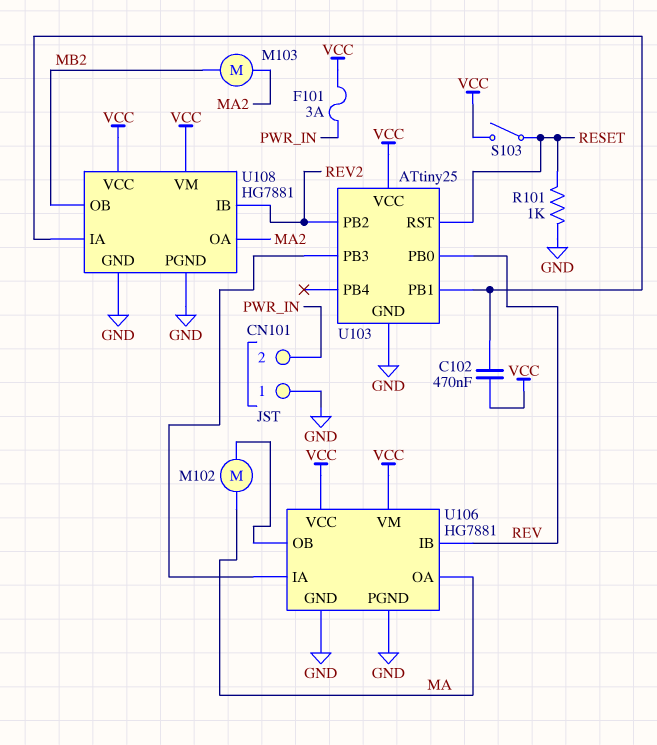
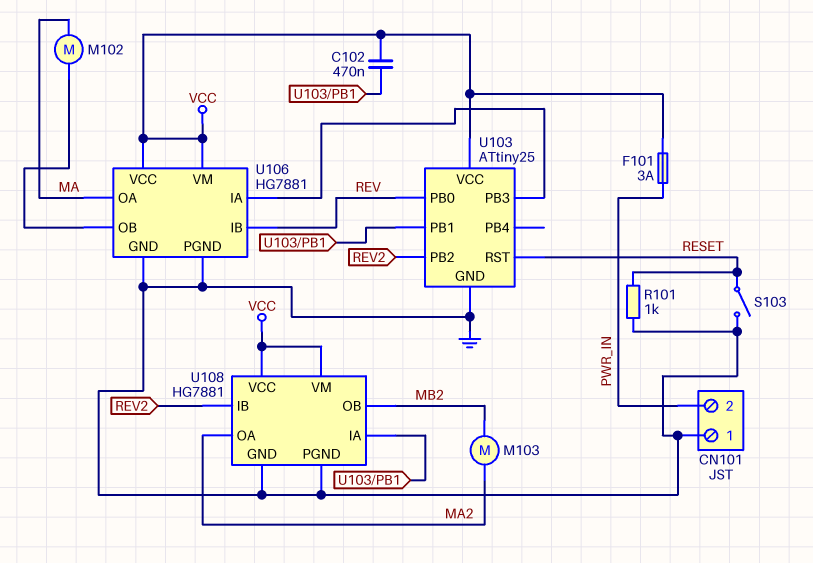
S103: switch (RESET, VCC) -> switch (GND, RESET)

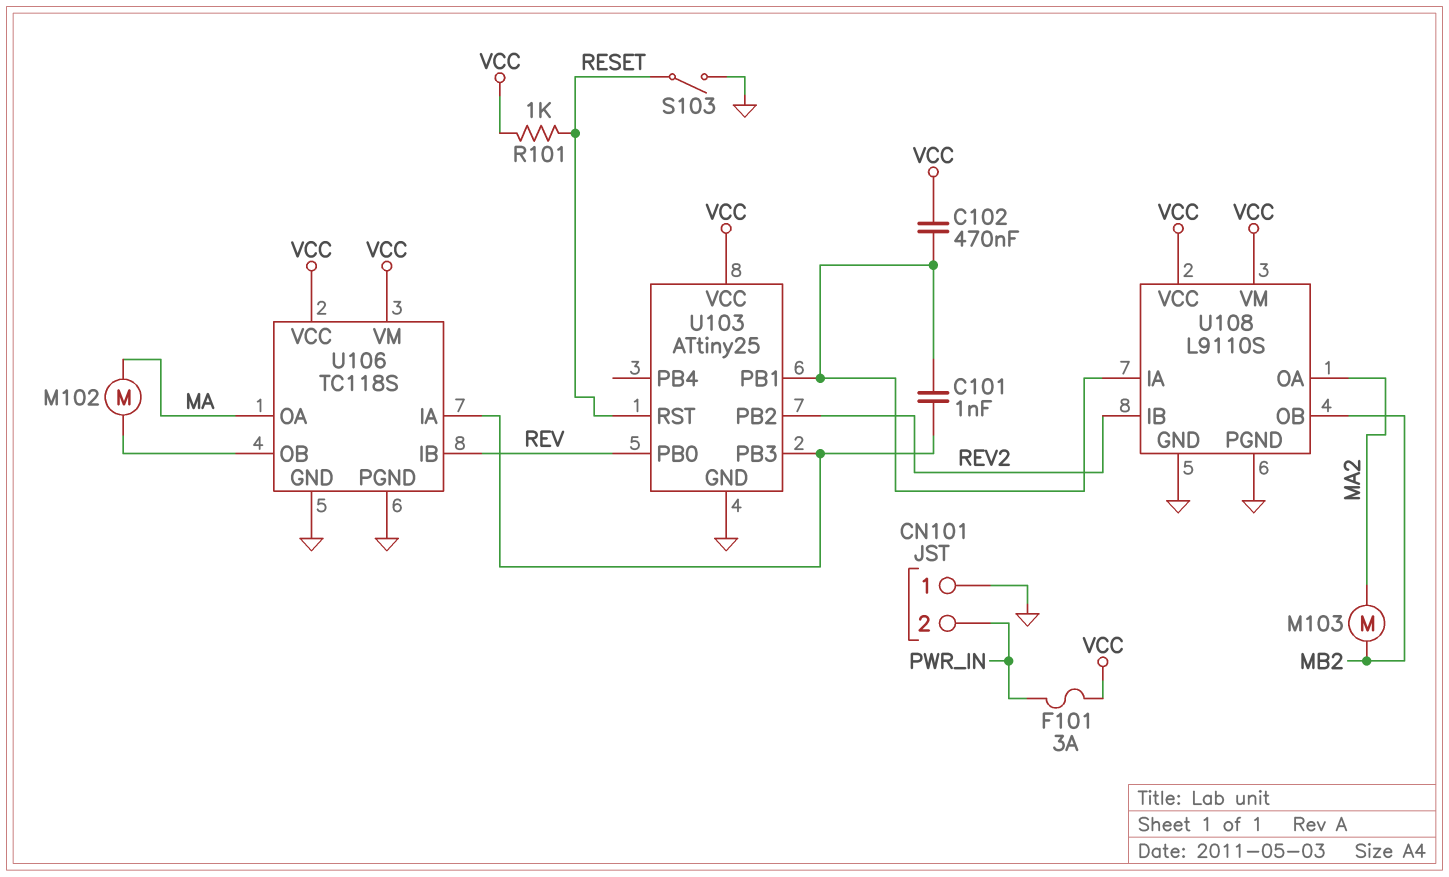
C101: none -> 1nF (U103/PB1, U103/PB3)
R101: 1k (GND, RESET) -> 1k (RESET, VCC)
U106: HG7881 -> TC118S
U108: HG7881 -> L9110S

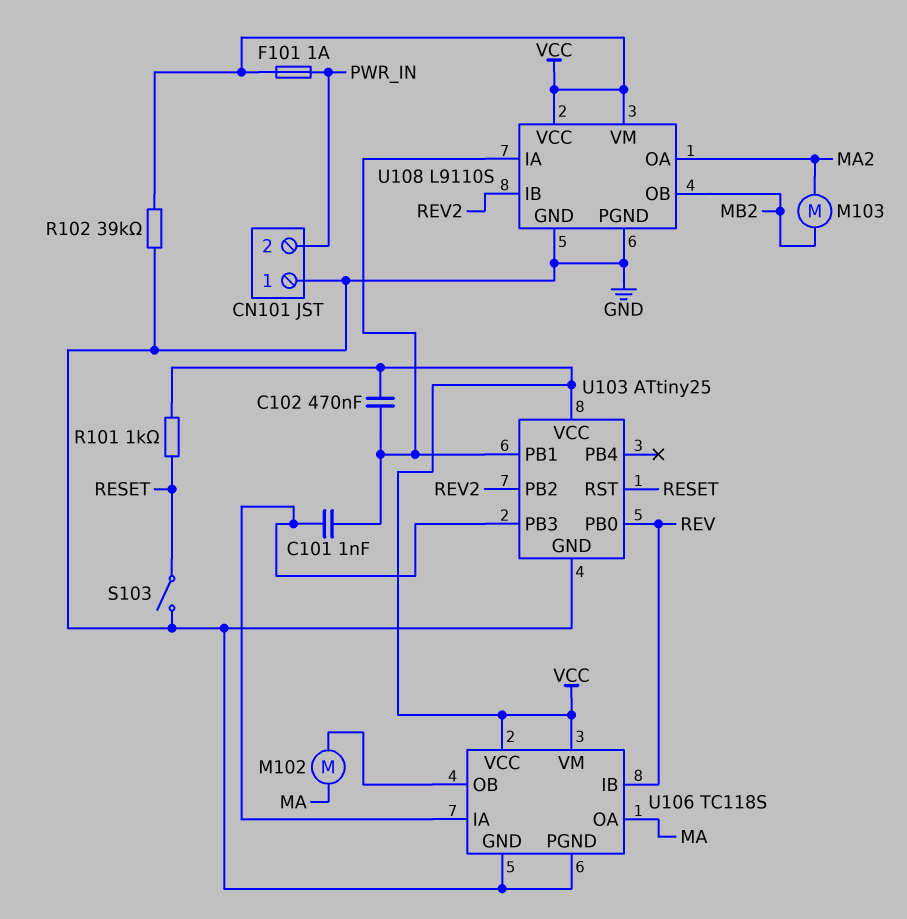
F101: 3A (PWR_IN, VCC) -> 1A (PWR_IN, VCC)
R102: none -> 39k (GND, VCC)

